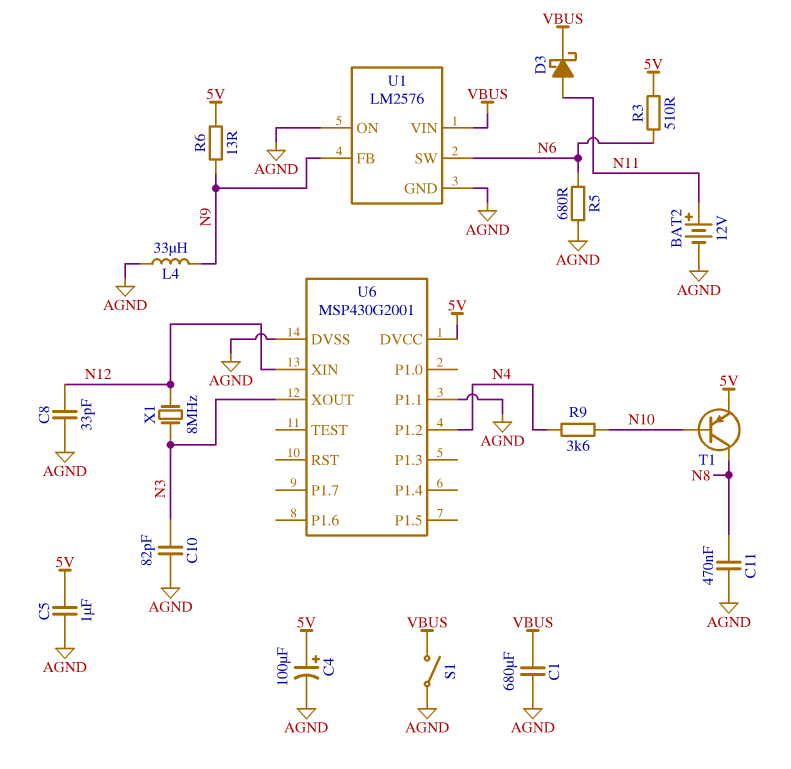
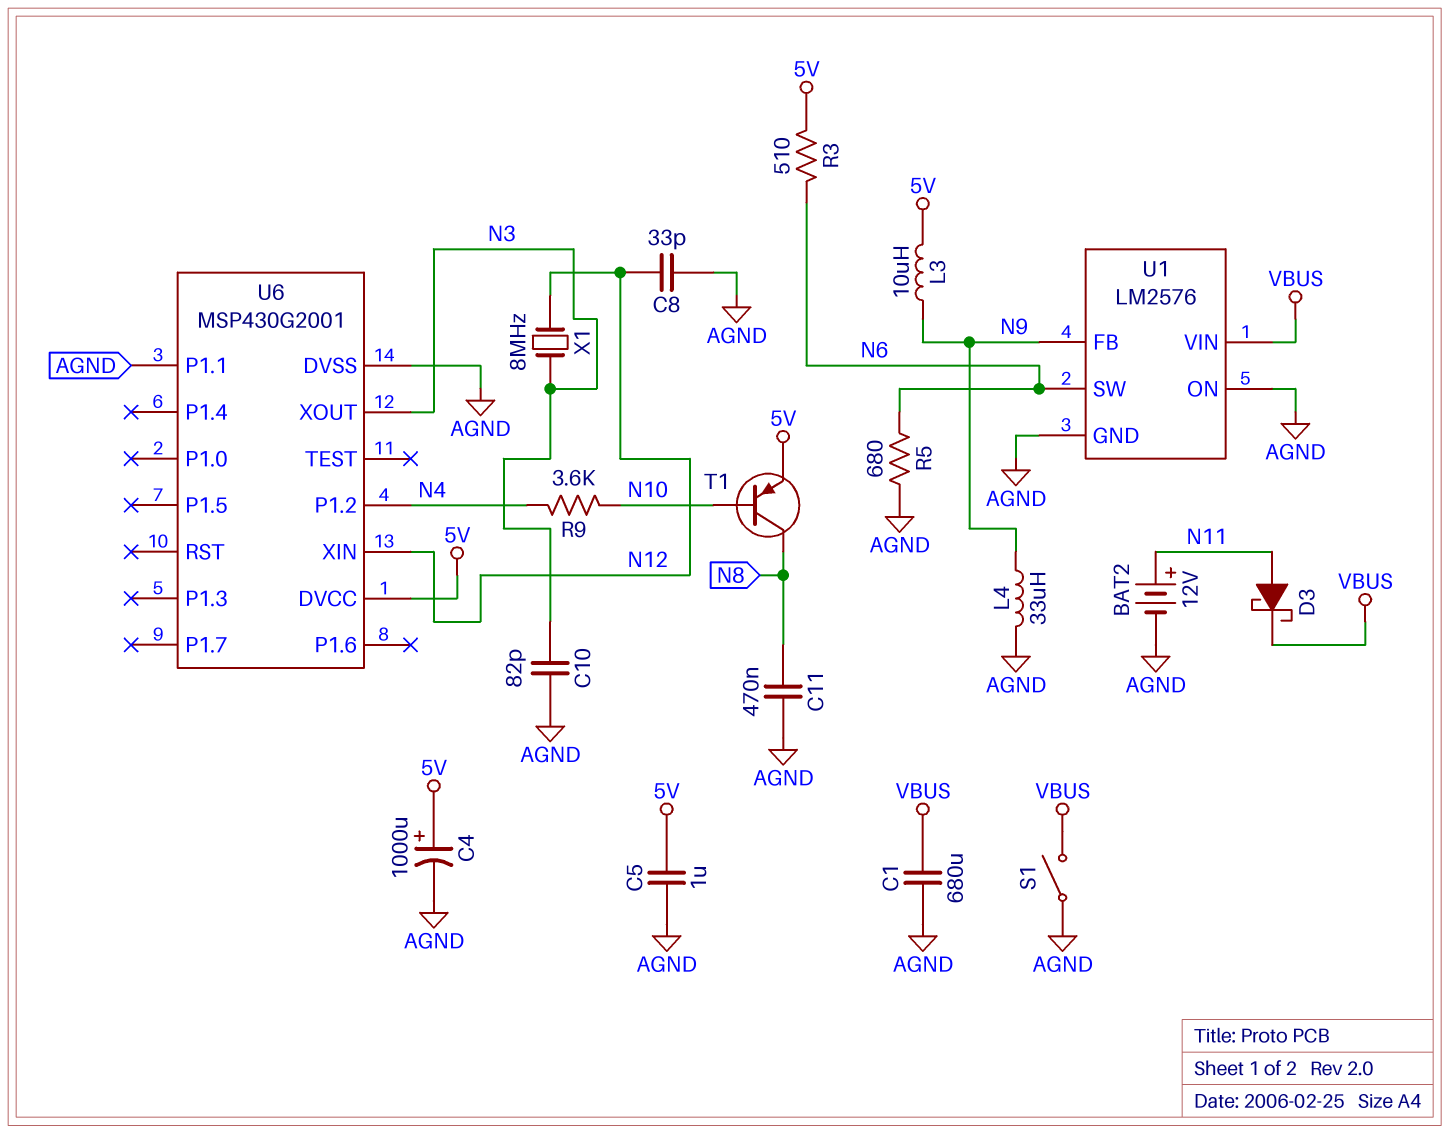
C4: 100uF (plus 5V, minus AGND) -> 1000uF (plus 5V, minus AGND)
L3: none -> 10uH (5V, N9)
R6: 13 (5V, N9) -> none

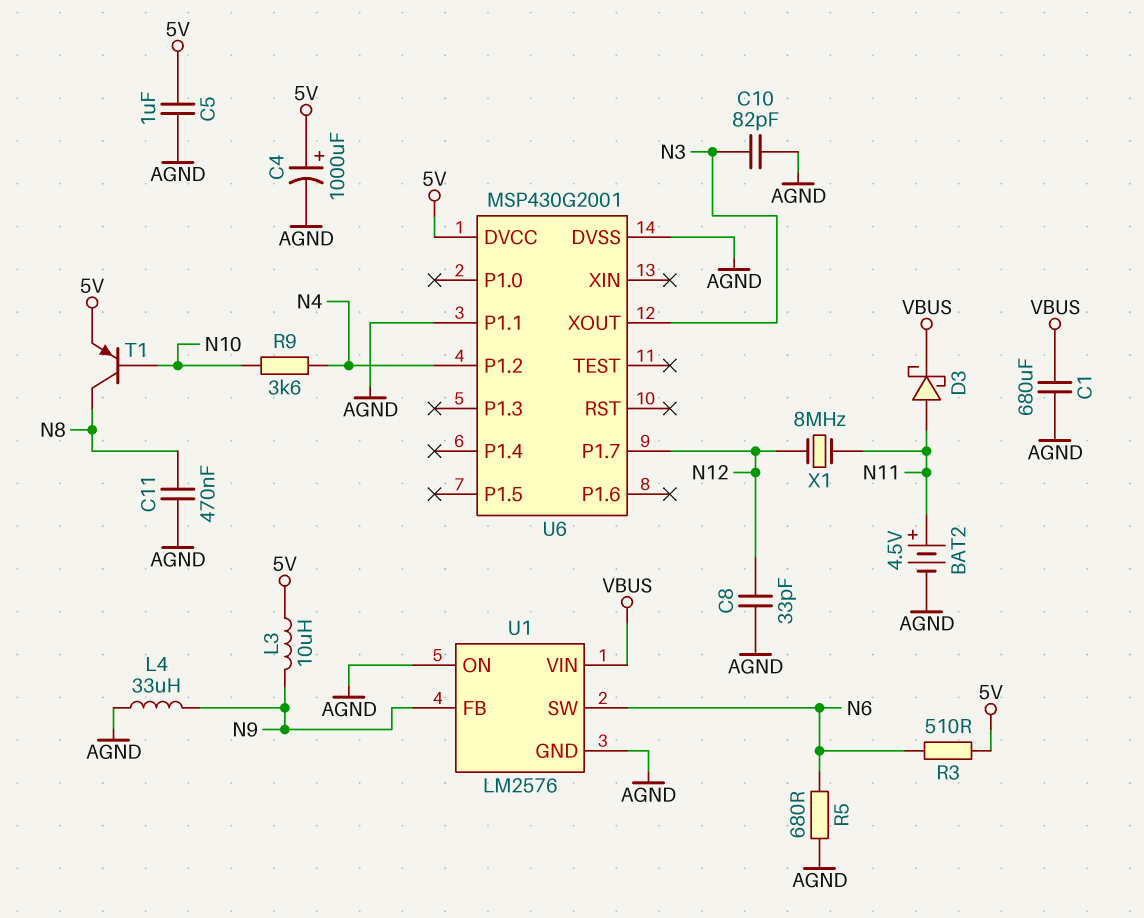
BAT2: 12V (plus N11, minus AGND) -> 4.5V (plus N11, minus AGND)
S1: switch (AGND, VBUS) -> none
U6 pin P1.7: none -> N12
U6 pin XIN: N12 -> none
X1: 8MHz (N3, N12) -> 8MHz (N11, N12)

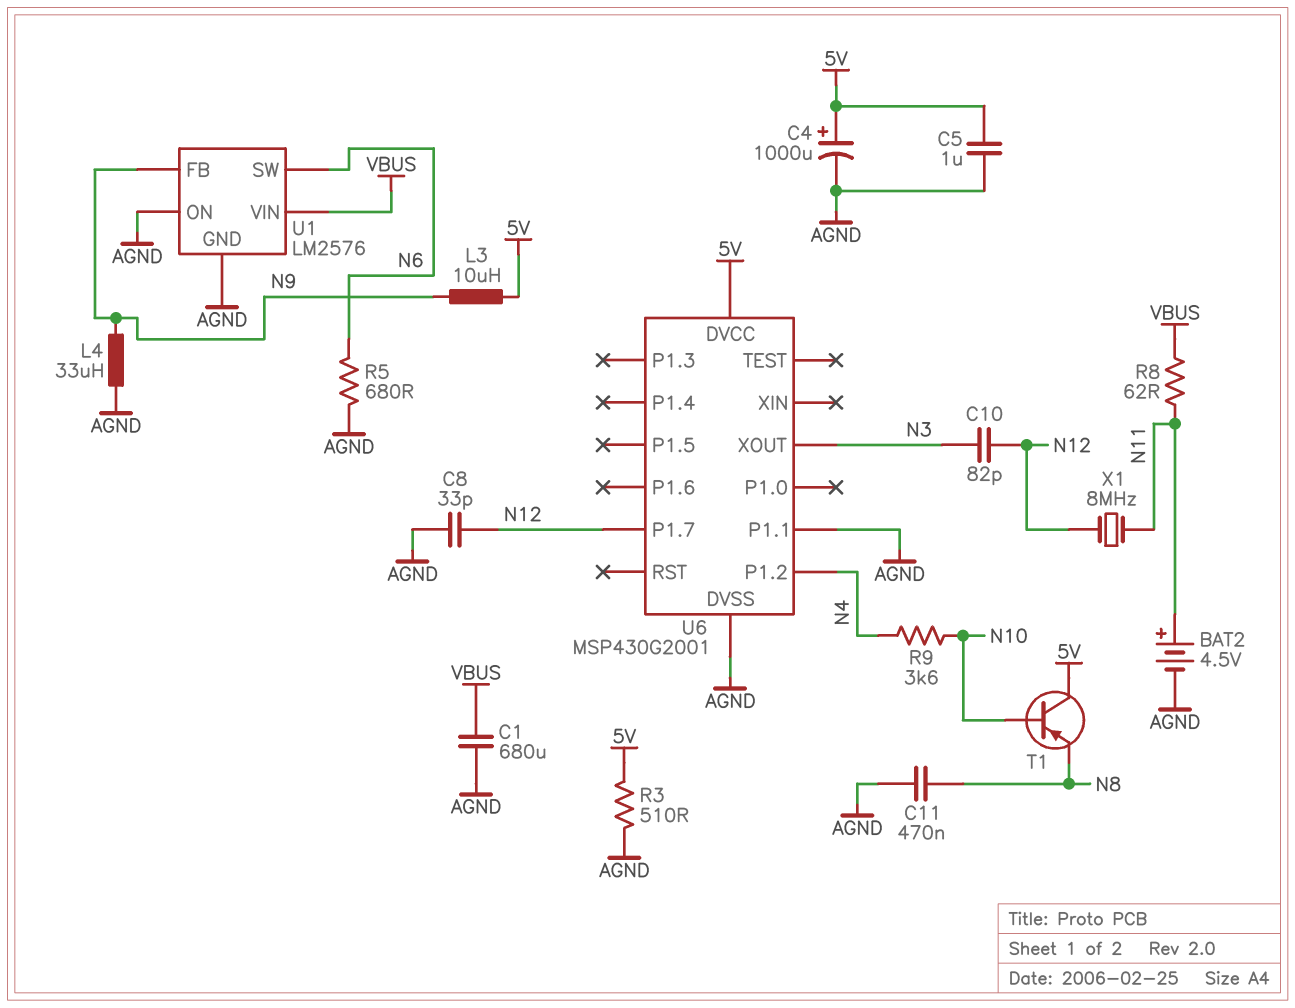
C10: 82pF (AGND, N3) -> 82pF (N3, N12)
D3: schottky (A N11, K VBUS) -> none
R3: 510 (5V, N6) -> 510 (5V, AGND)
R8: none -> 62 (N11, VBUS)
T1: PNP (B N10, C N8, E 5V) -> PNP (B N10, C 5V, E N8)

